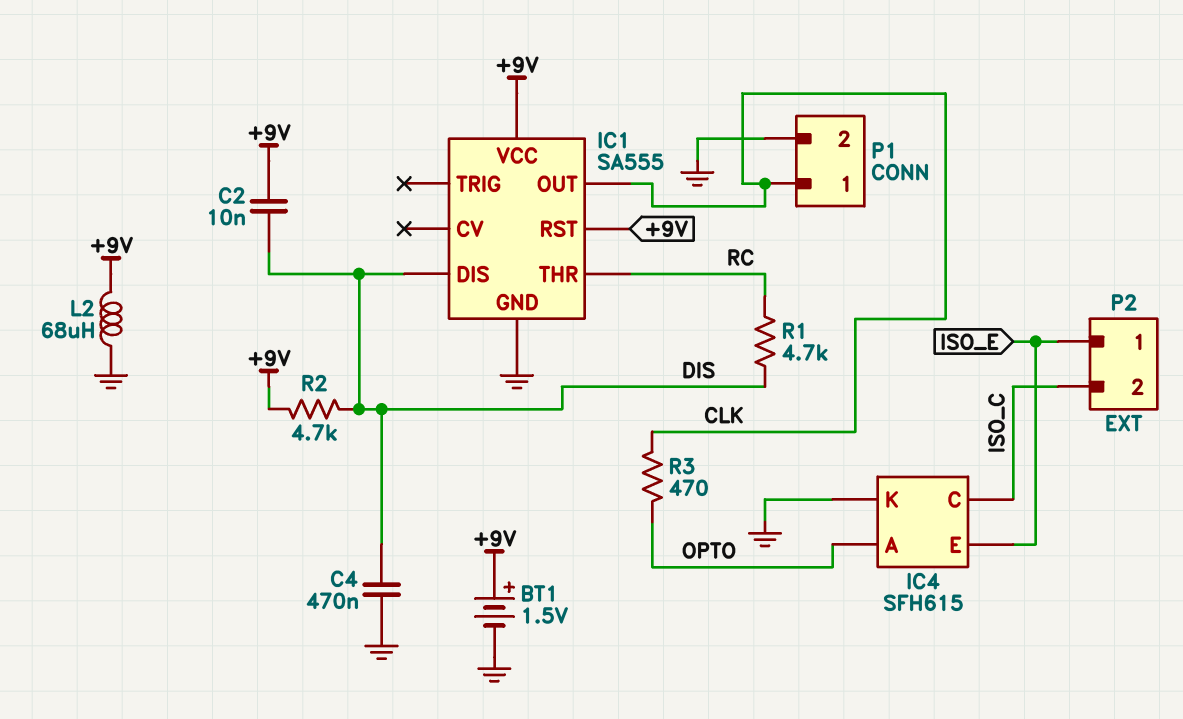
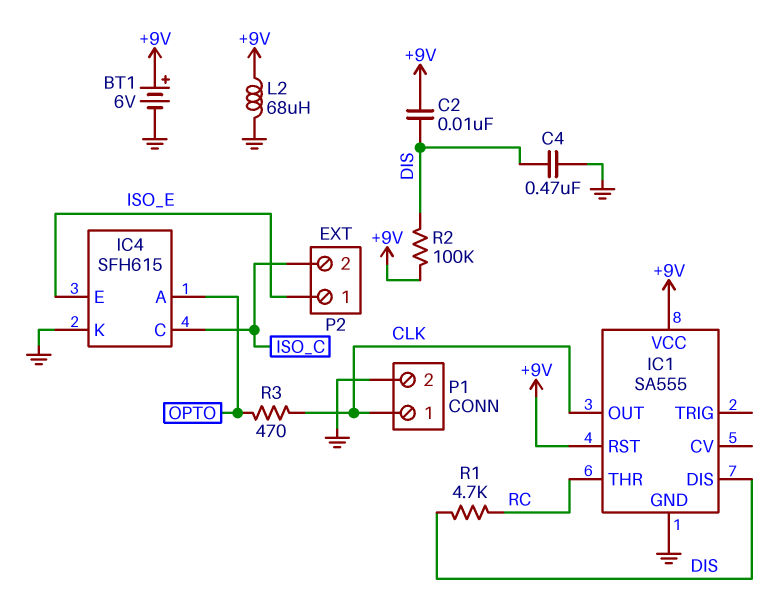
BT1: 1.5V (plus +9V, minus GND) -> 6V (plus +9V, minus GND)
R2: 4.7k (+9V, DIS) -> 100k (+9V, DIS)

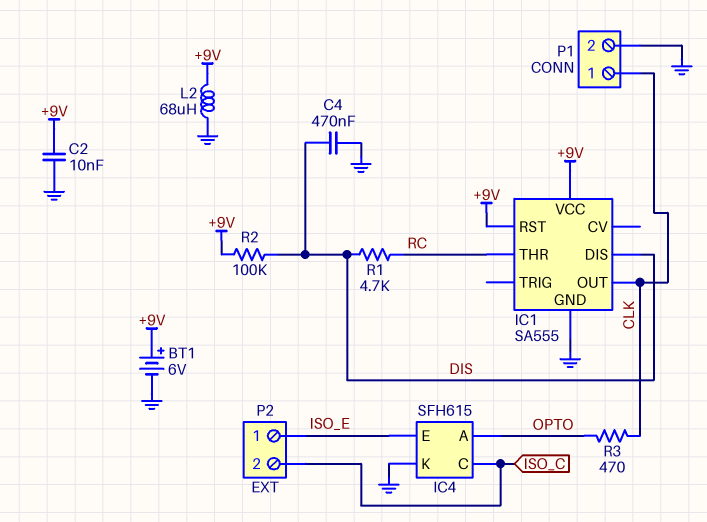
C2: 10nF (+9V, DIS) -> 10nF (+9V, GND)

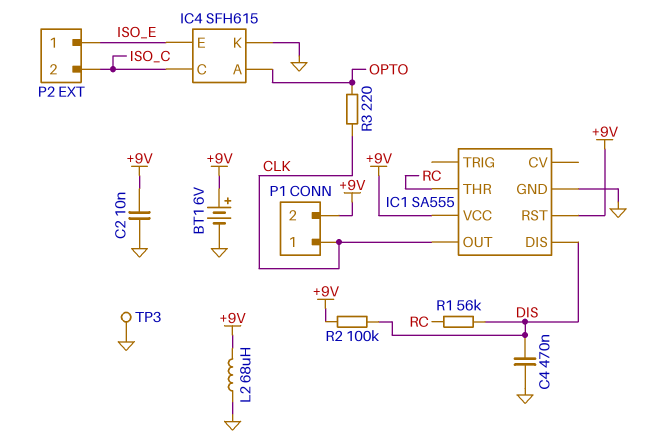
P1 pin 2: GND -> +9V
R1: 4.7k (DIS, RC) -> 56k (DIS, RC)
R3: 470 (CLK, OPTO) -> 220 (CLK, OPTO)
TP3: none -> test point (GND)

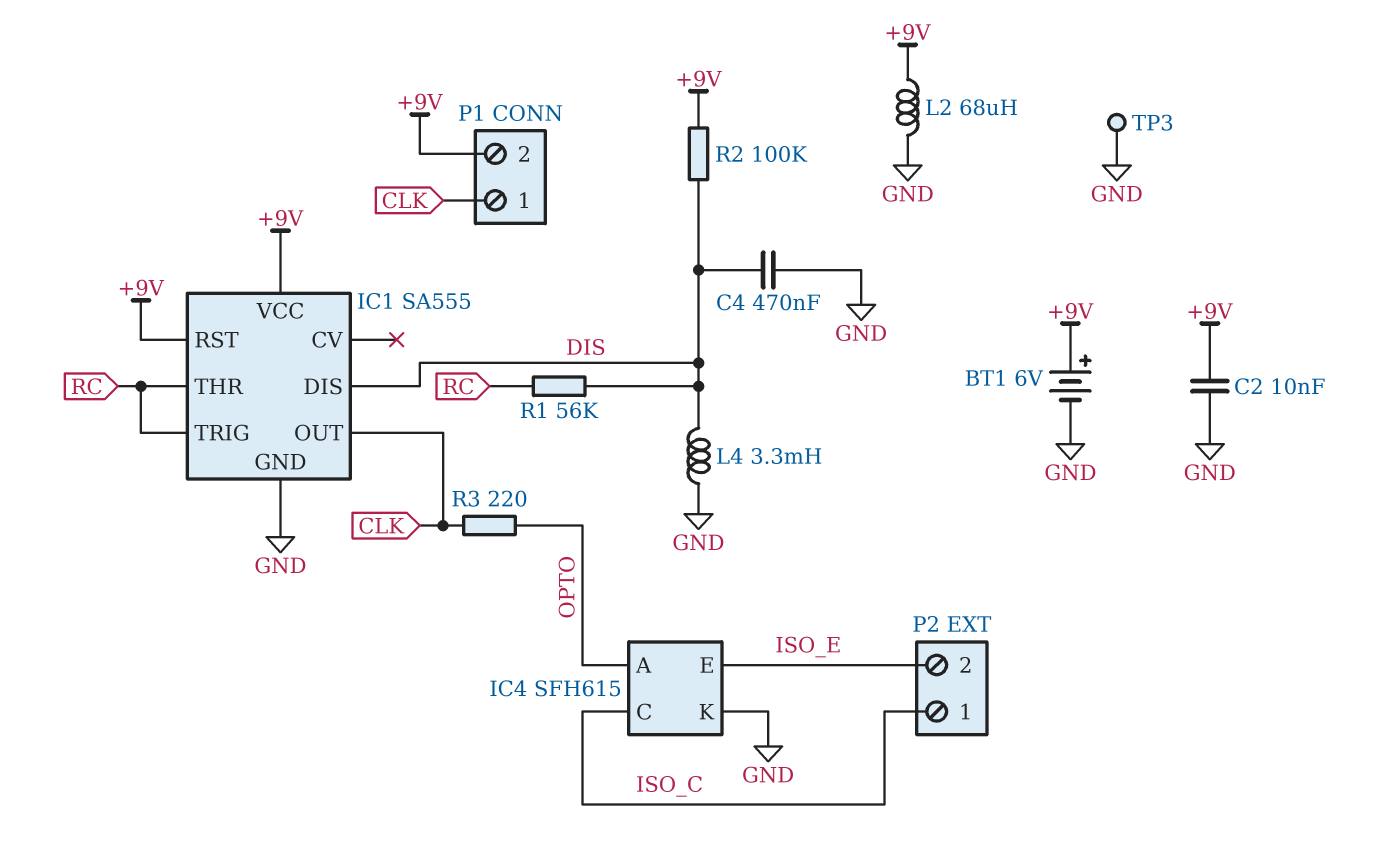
IC1 pin TRIG: none -> RC
L4: none -> 3.3mH (DIS, GND)
P2 pin 1: ISO_E -> ISO_C
P2 pin 2: ISO_C -> ISO_E

